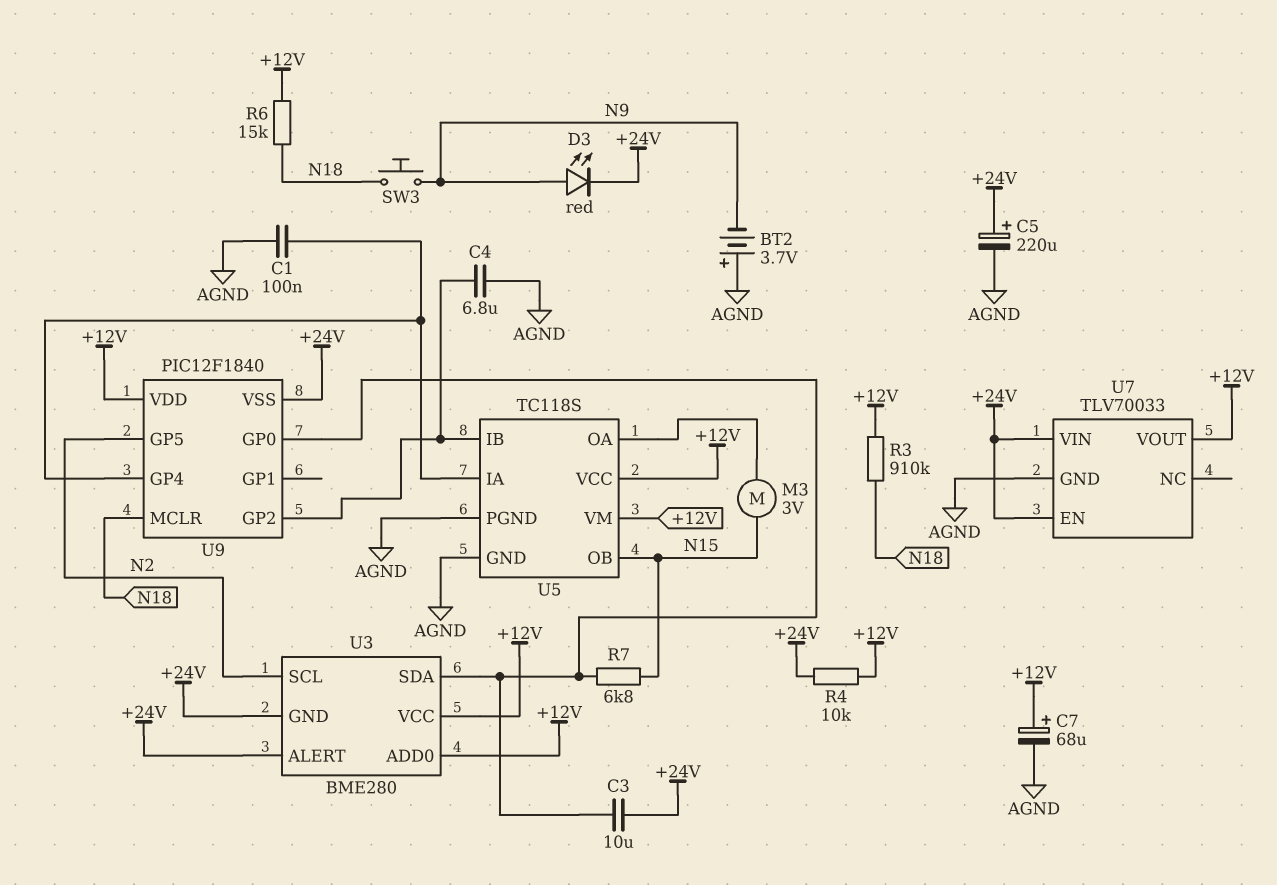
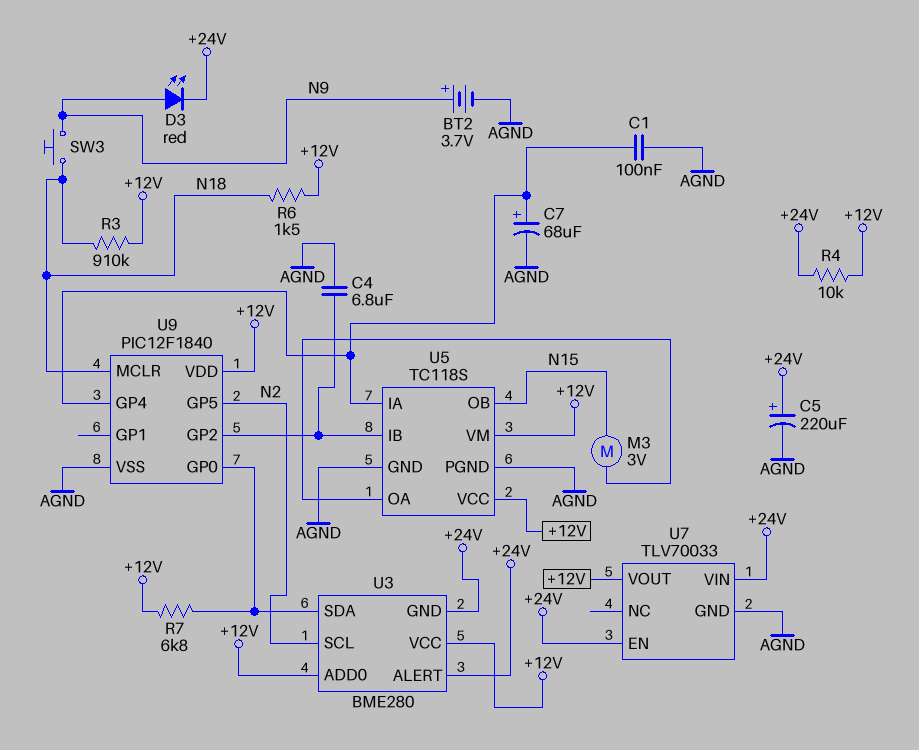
BT2: 3.7V (plus AGND, minus N9) -> 3.7V (plus N9, minus AGND)
C3: 10uF (+24V, U3/SDA) -> none
C7: 68uF (plus +12V, minus AGND) -> 68uF (plus U5/IA, minus AGND)
R6: 15k (+12V, N18) -> 1.5k (+12V, N18)
R7: 6.8k (N15, U3/SDA) -> 6.8k (+12V, U3/SDA)
U9 pin VSS: +24V -> AGND

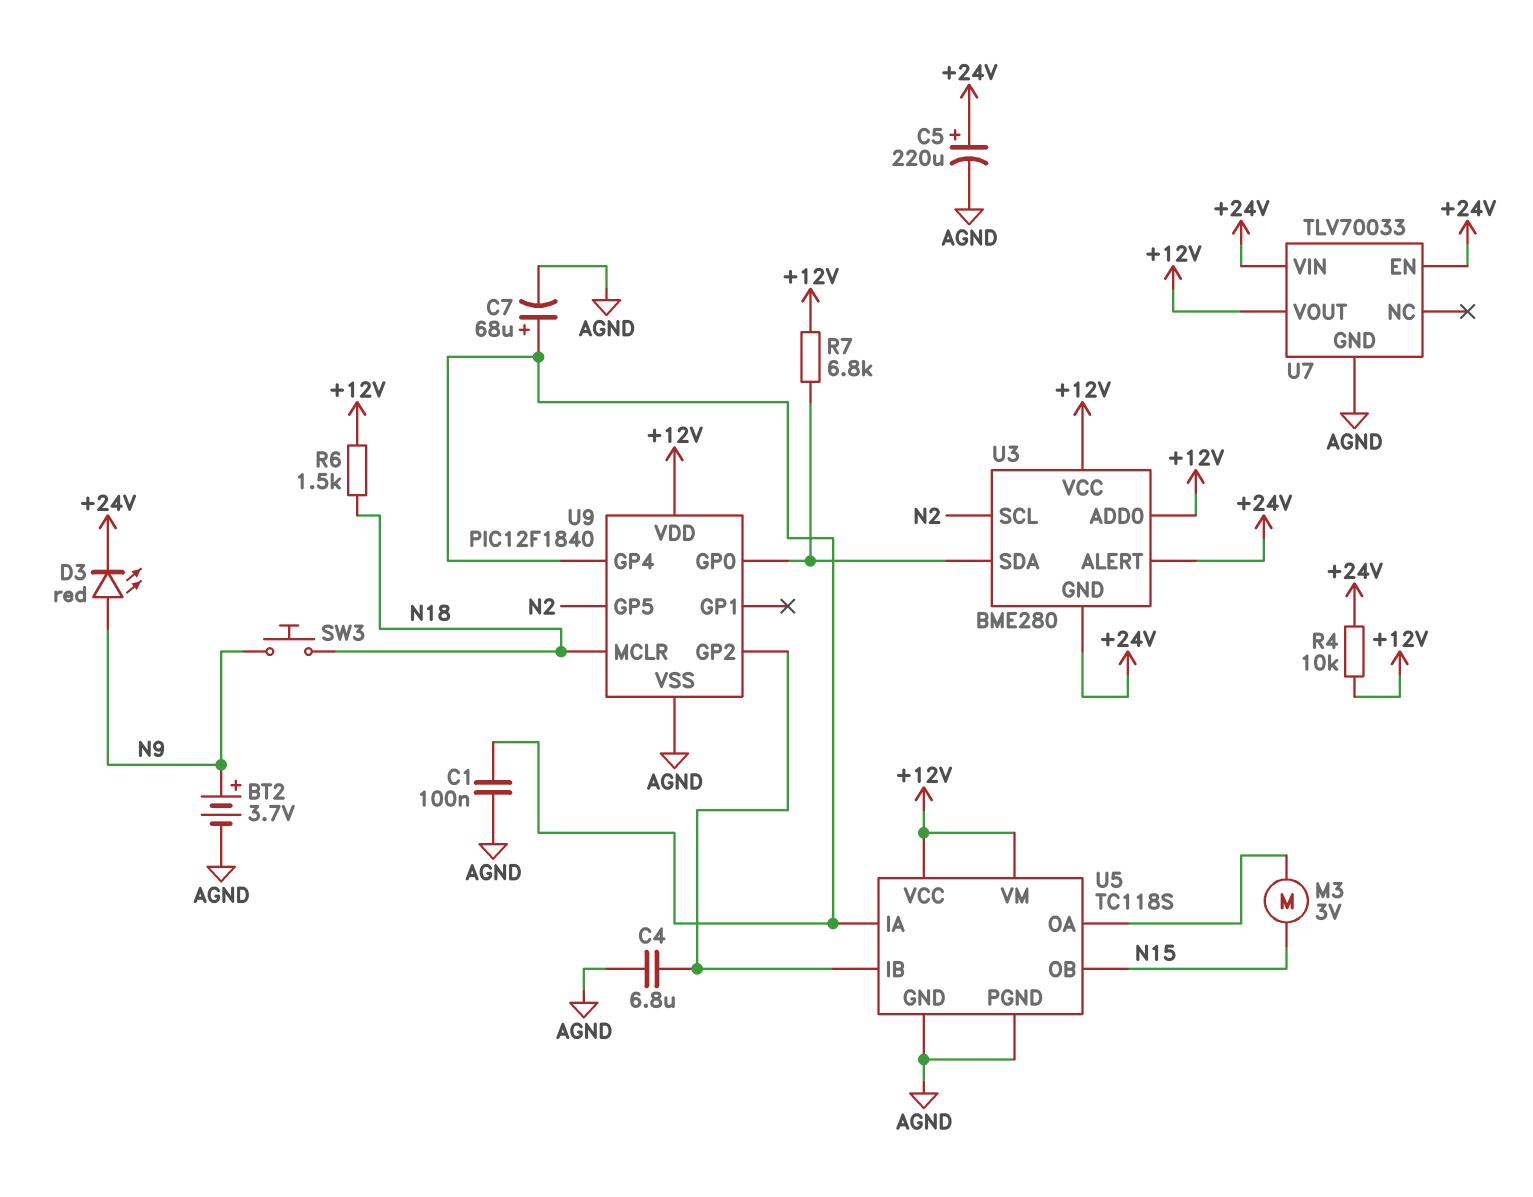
R3: 910k (+12V, N18) -> none

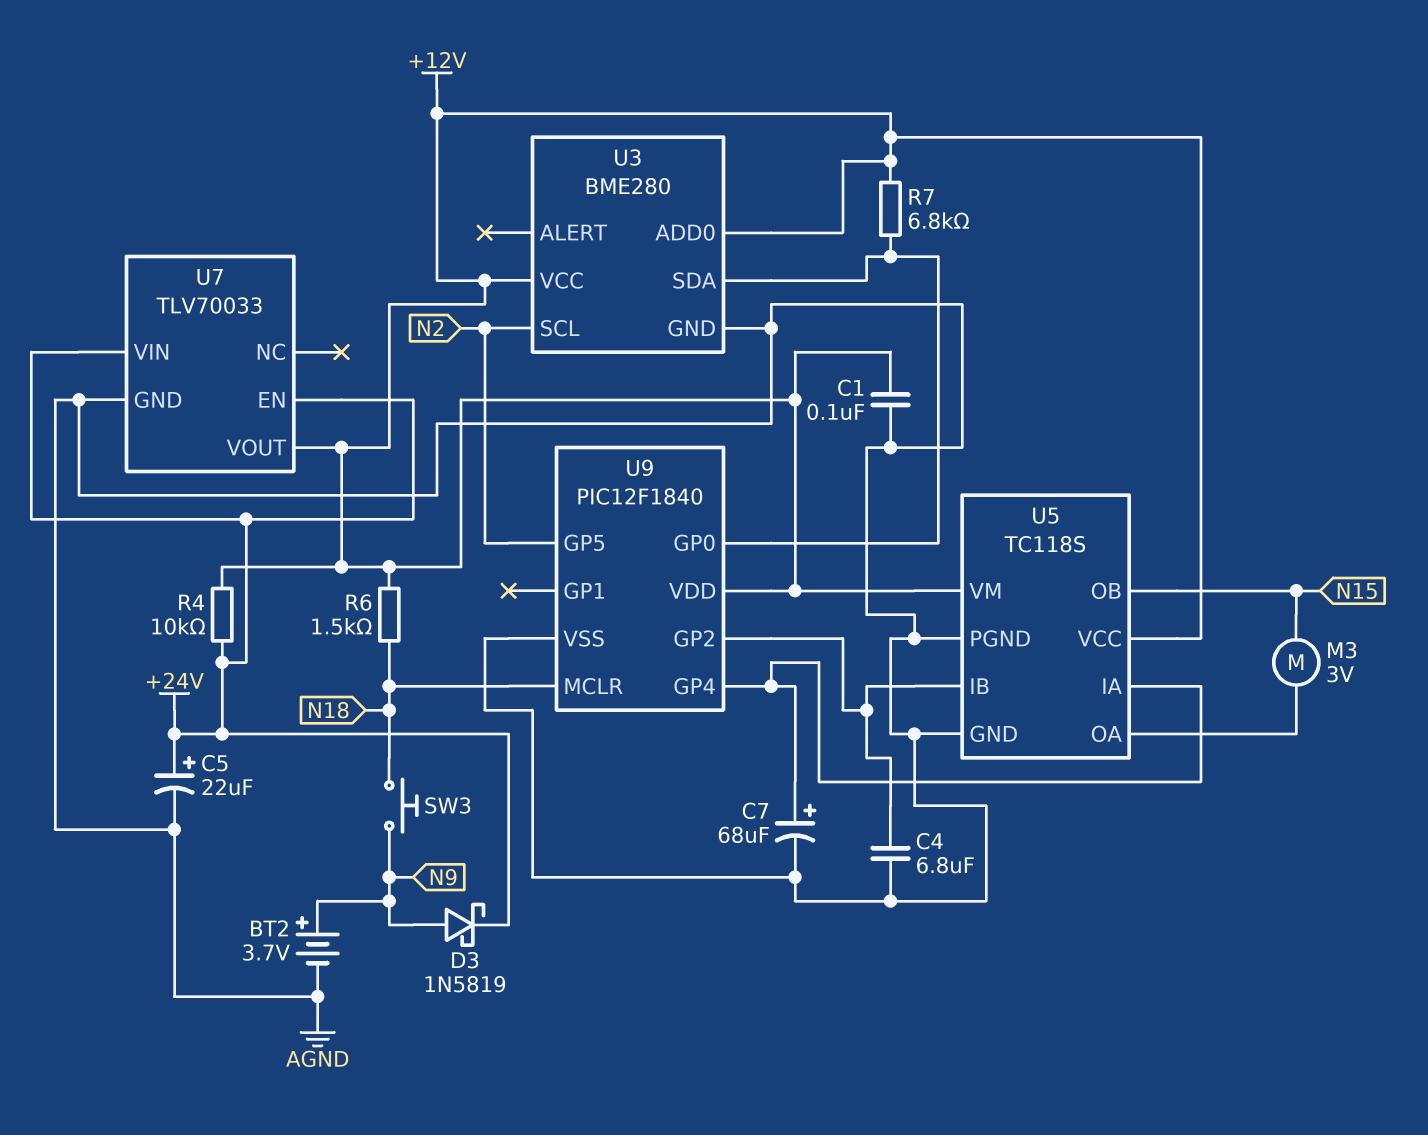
C1: 100nF (AGND, U5/IA) -> 100nF (+12V, AGND)
C5: 220uF (plus +24V, minus AGND) -> 22uF (plus +24V, minus AGND)
D3: LED red (A N9, K +24V) -> schottky 1N5819 (A N9, K +24V)
U3 pin ALERT: +24V -> none
U3 pin GND: +24V -> AGND

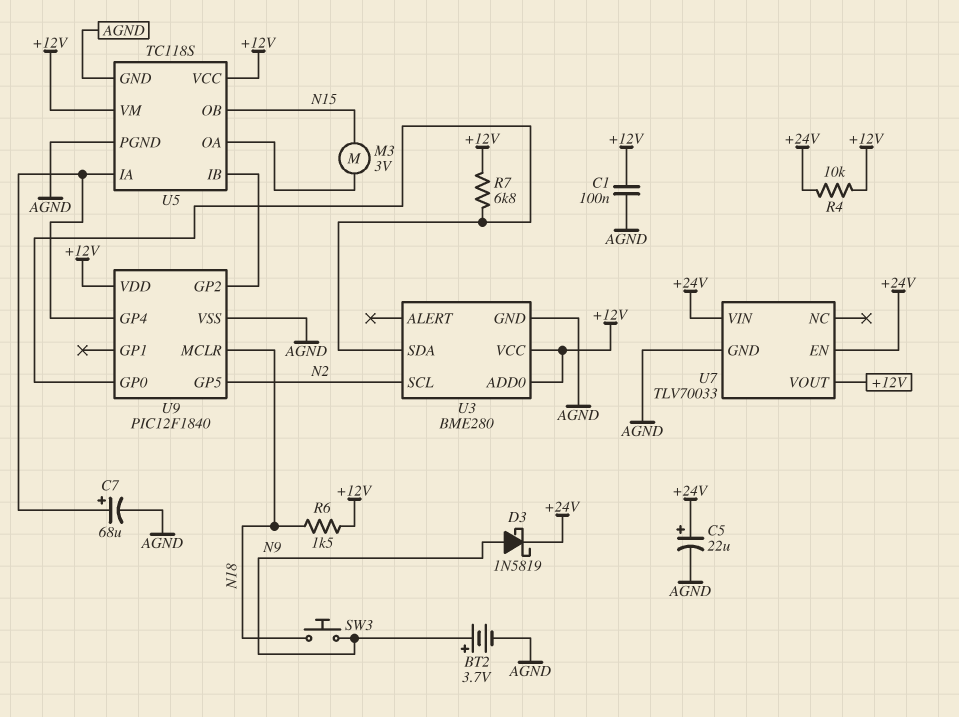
C4: 6.8uF (AGND, U5/IB) -> none

